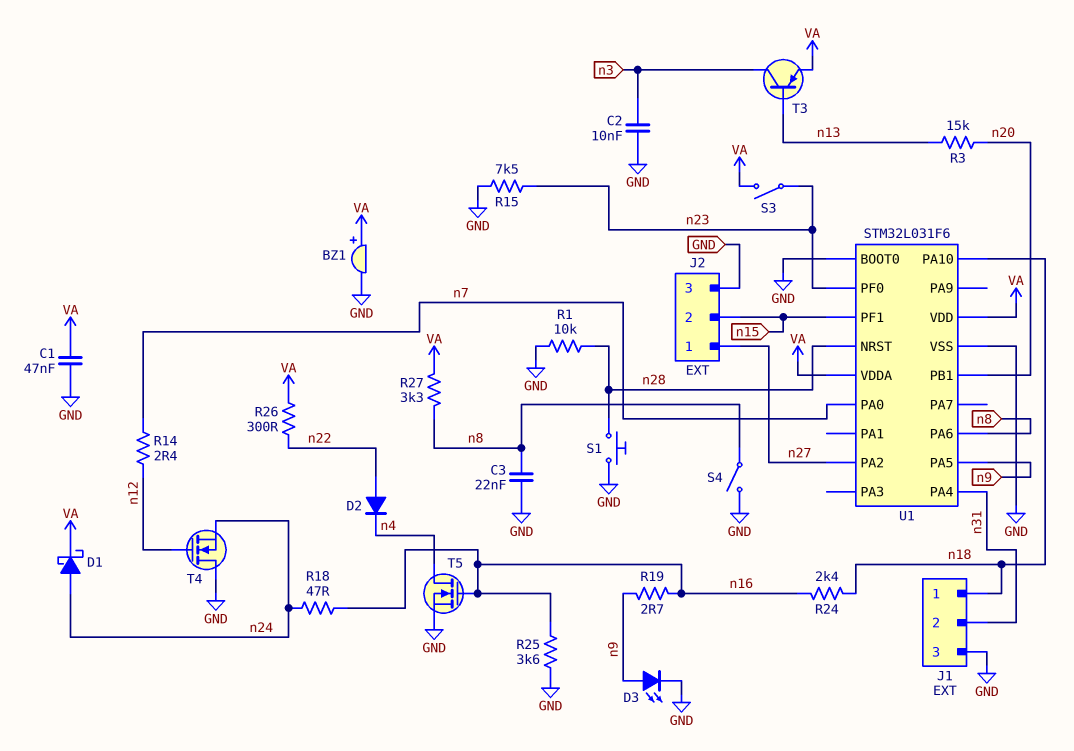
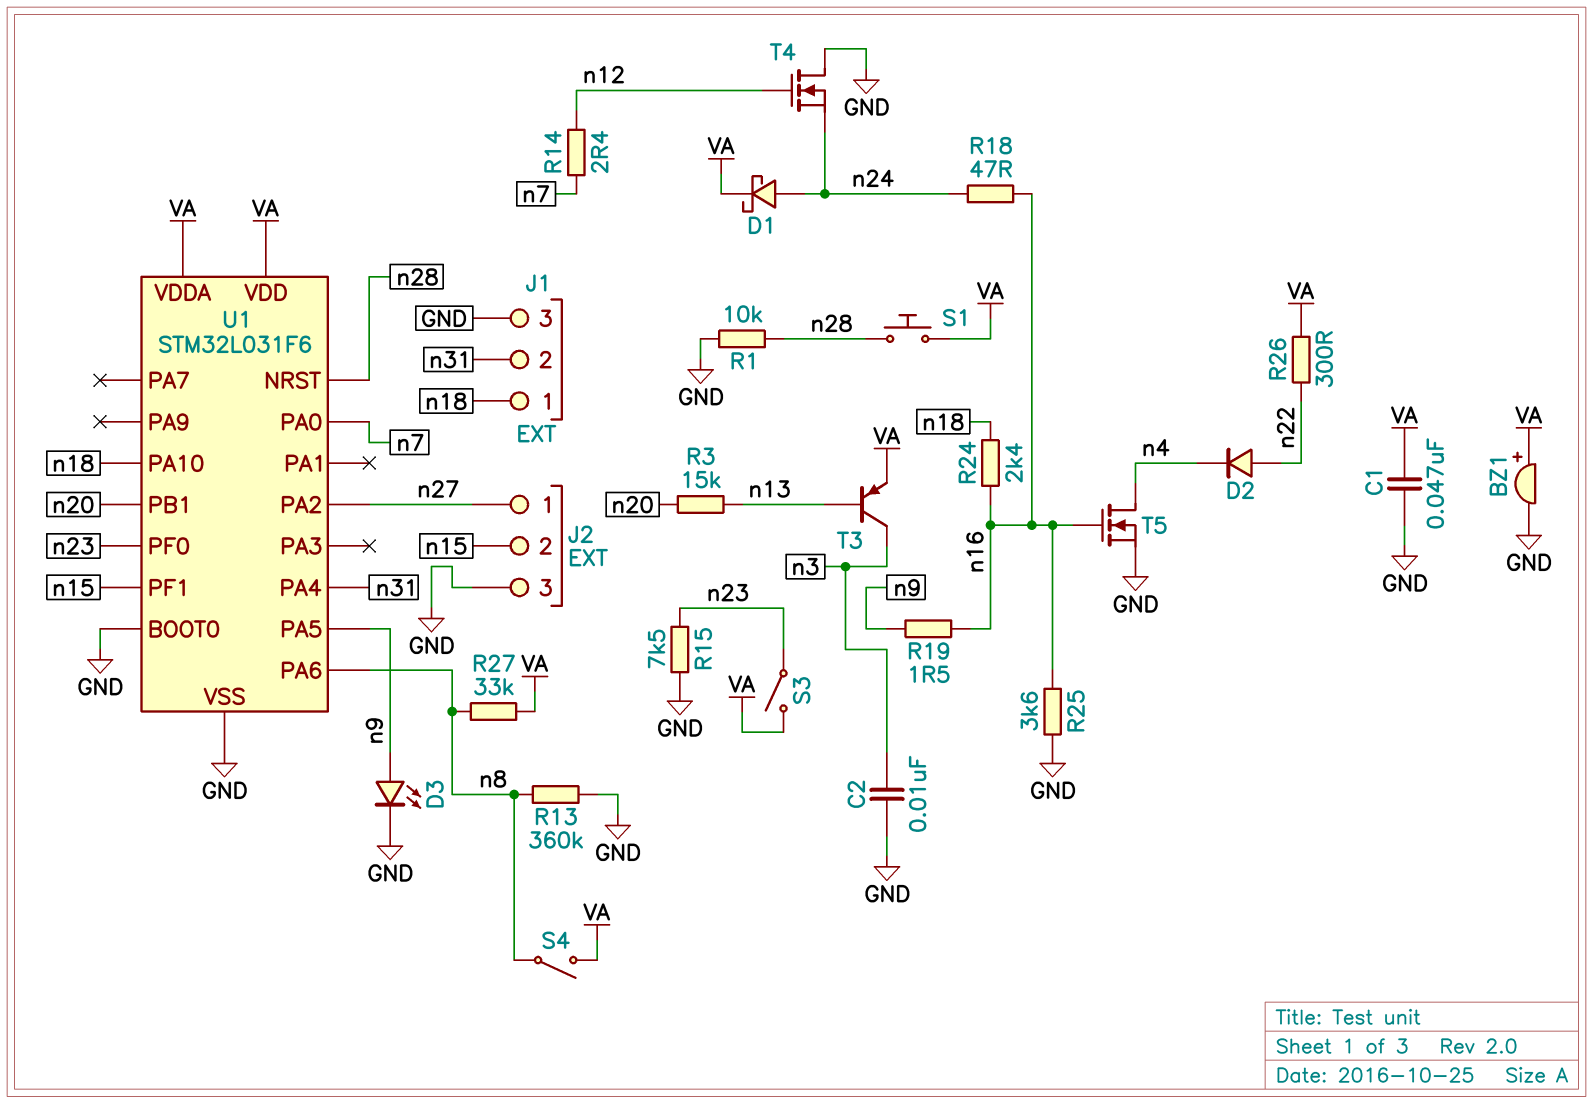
C3: 22nF (GND, n8) -> none
R13: none -> 360k (GND, n8)
R19: 2.7 (n9, n16) -> 1.5 (n9, n16)
R27: 3.3k (VA, n8) -> 33k (VA, n8)
S1: button (GND, n28) -> button (VA, n28)
S4: switch (GND, n8) -> switch (VA, n8)

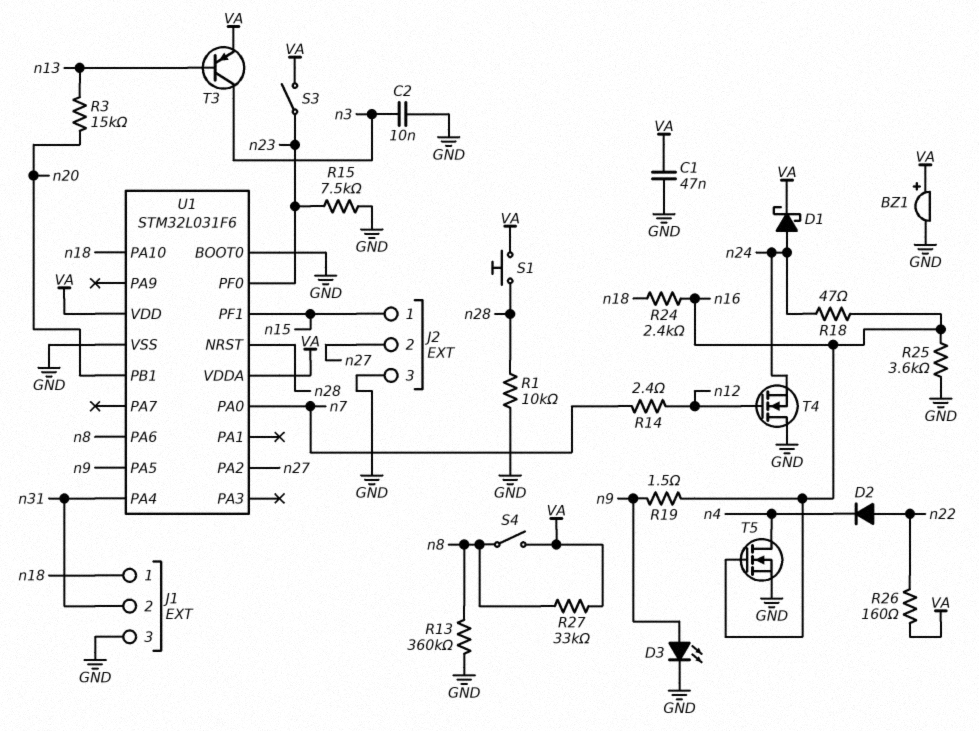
J2 pin 1: n27 -> n15
J2 pin 2: n15 -> n27
R26: 300 (VA, n22) -> 160 (VA, n22)

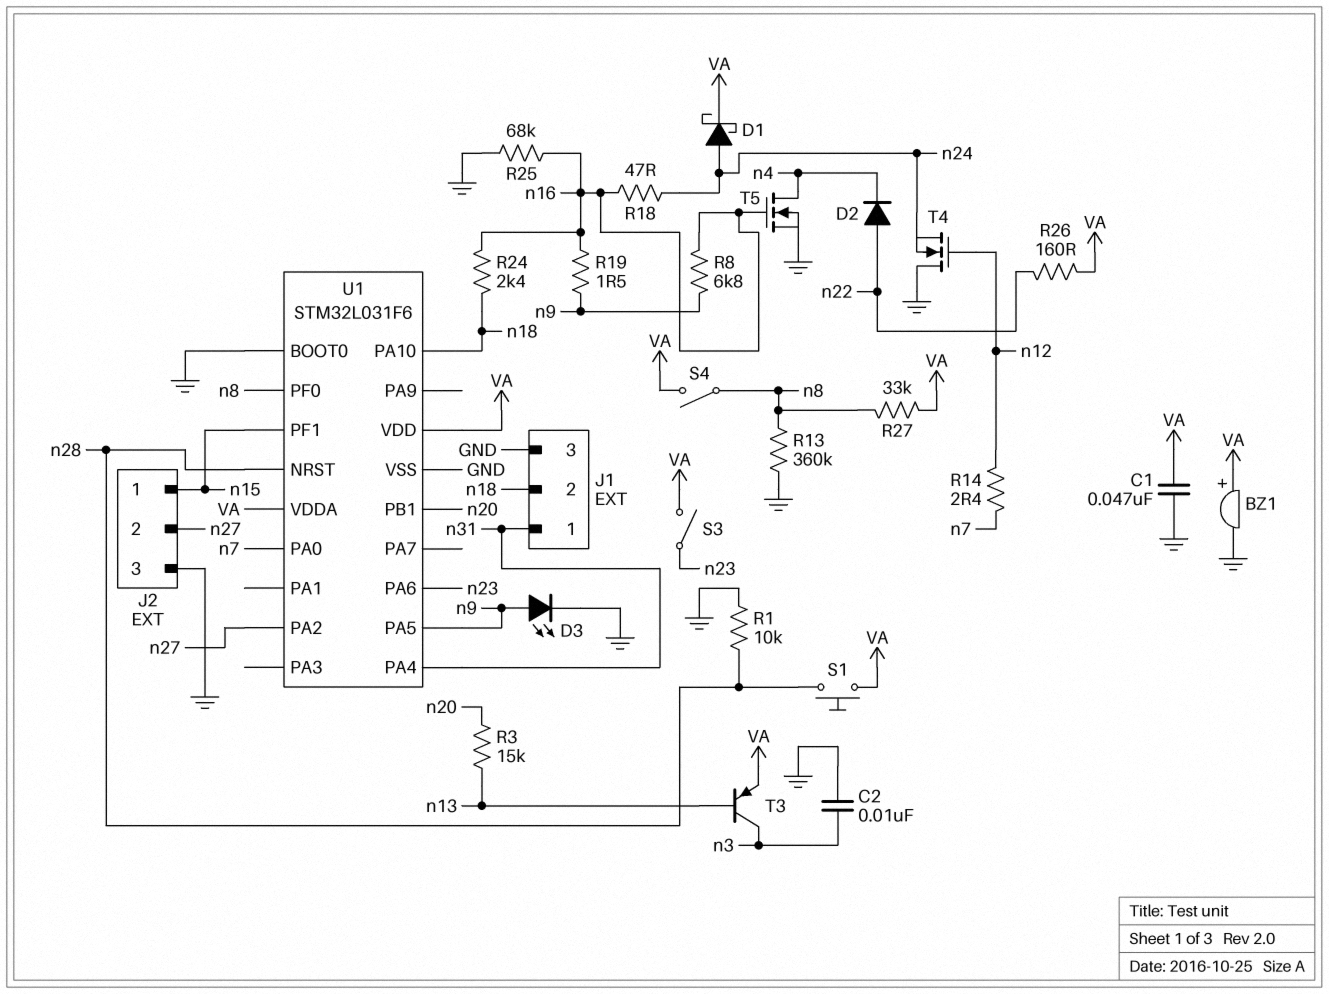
J1 pin 1: n18 -> n31
J1 pin 2: n31 -> n18
R8: none -> 6.8k (n9, n16)
R15: 7.5k (GND, n23) -> none
R25: 3.6k (GND, n16) -> 68k (GND, n16)
U1 pin PA6: n8 -> n23
U1 pin PF0: n23 -> n8

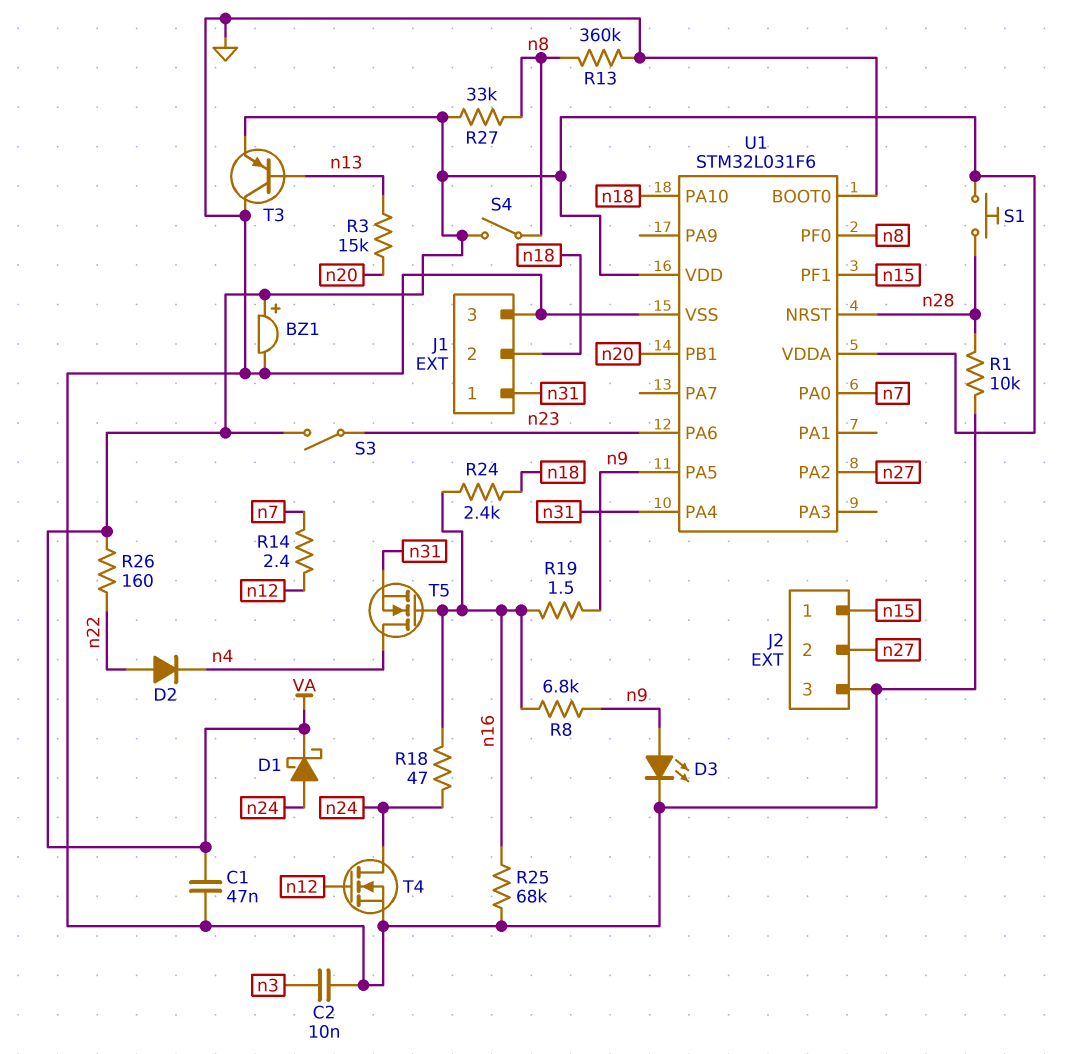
T3: PNP (B n13, C n3, E VA) -> PNP (B n13, C GND, E VA)
T4: NMOS (G n12, D GND, S n24) -> NMOS (G n12, D n24, S GND)
T5: NMOS (G n16, D n4, S GND) -> NMOS (G n16, D n4, S n31)

